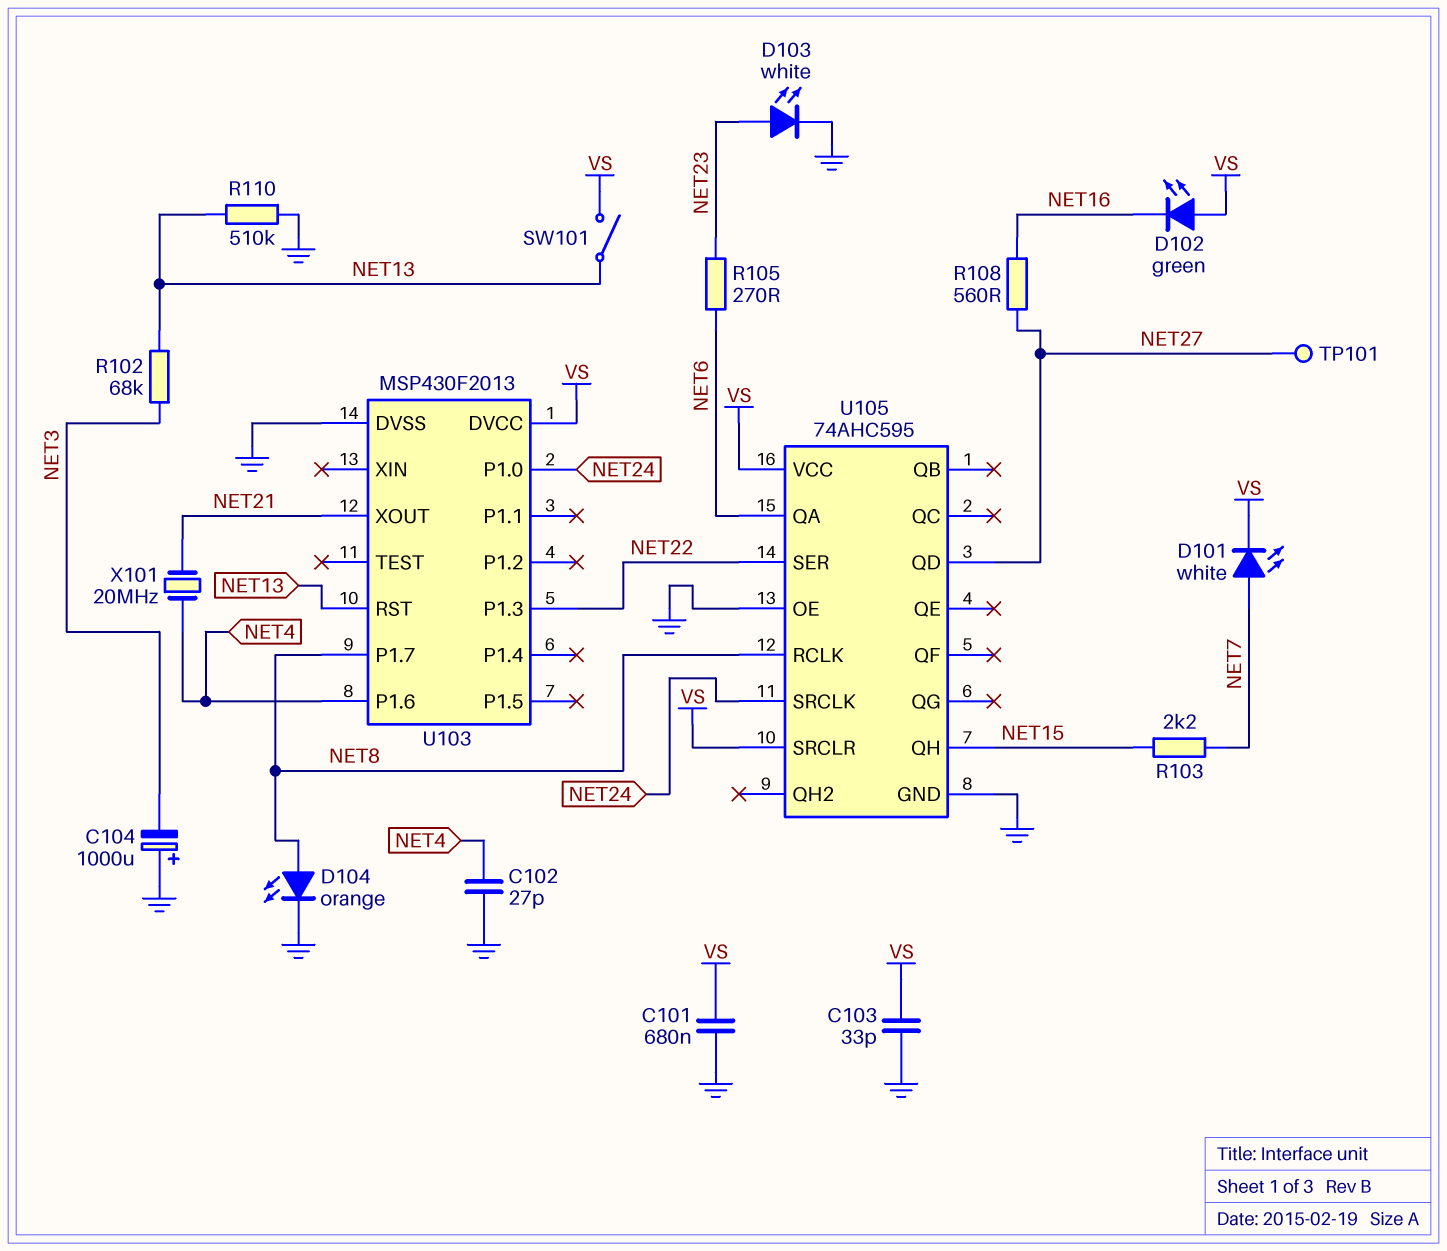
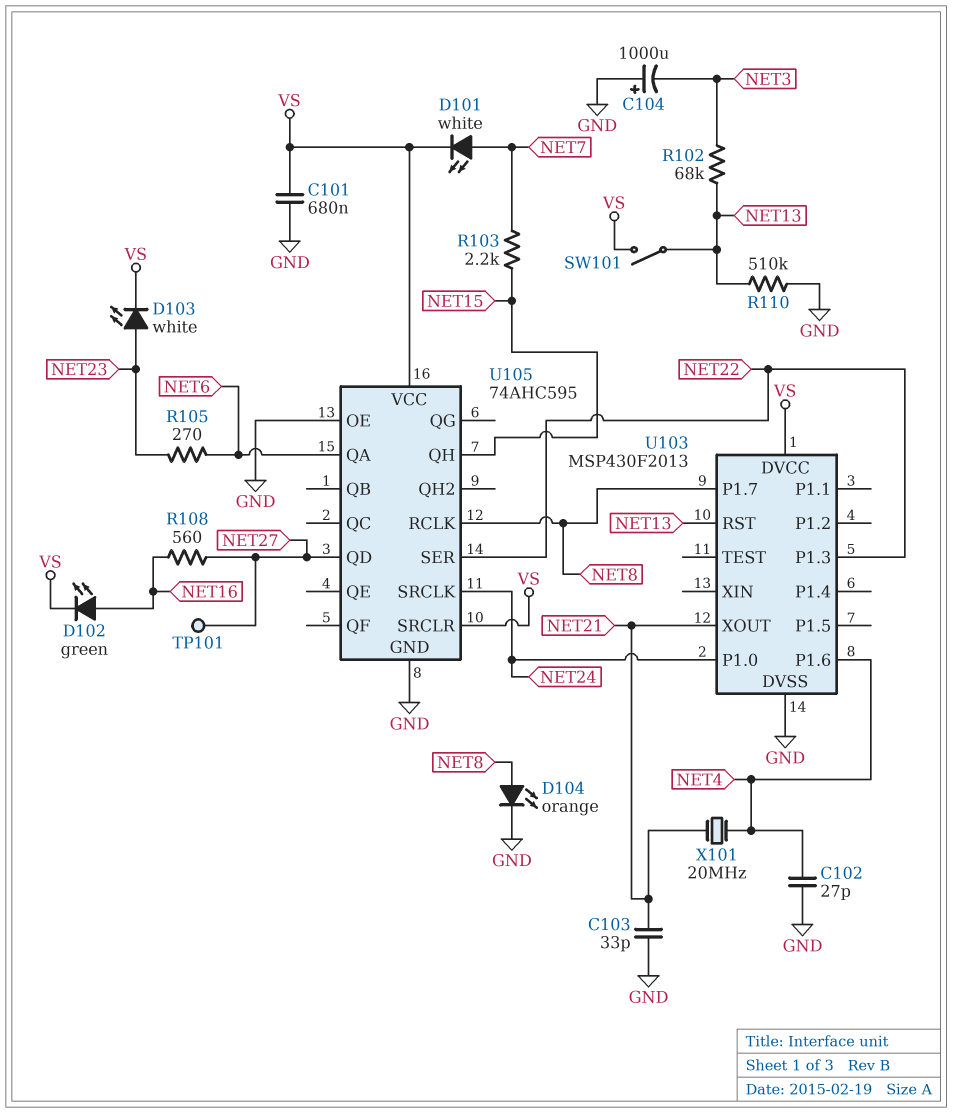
C103: 33pF (GND, VS) -> 33pF (GND, NET21)
D102: LED green (A VS, K NET16) -> LED green (A NET16, K VS)
D103: LED white (A NET23, K GND) -> LED white (A NET23, K VS)

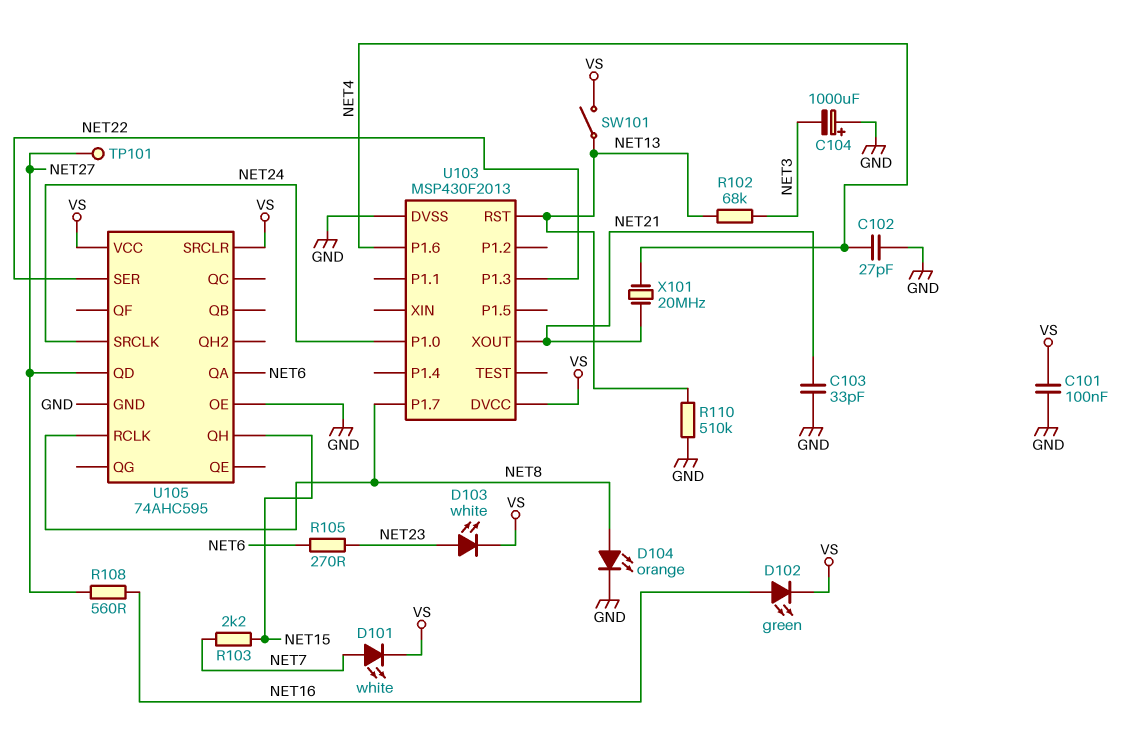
C101: 680nF (GND, VS) -> 100nF (GND, VS)

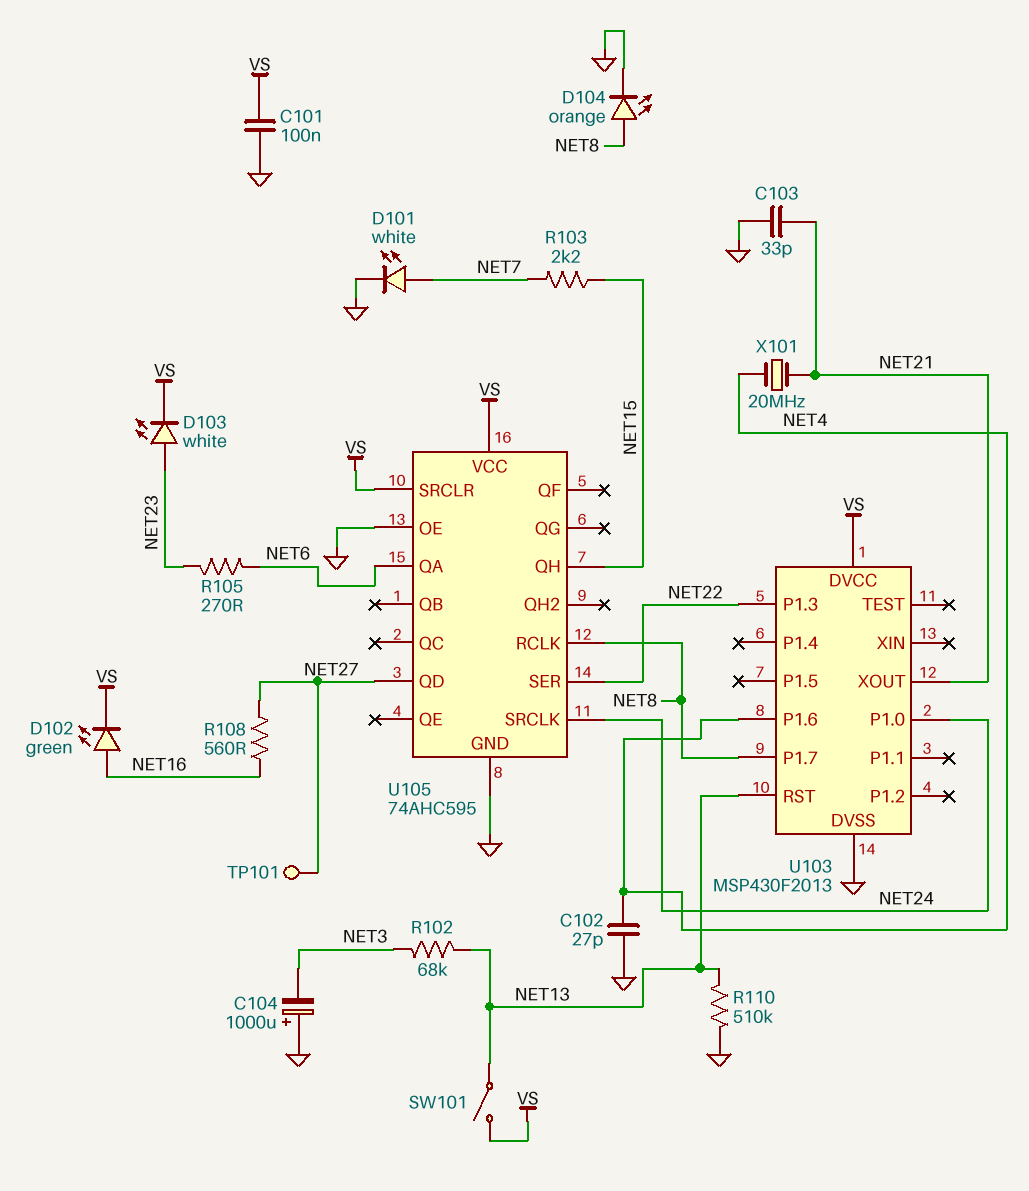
D101: LED white (A NET7, K VS) -> LED white (A NET7, K GND)

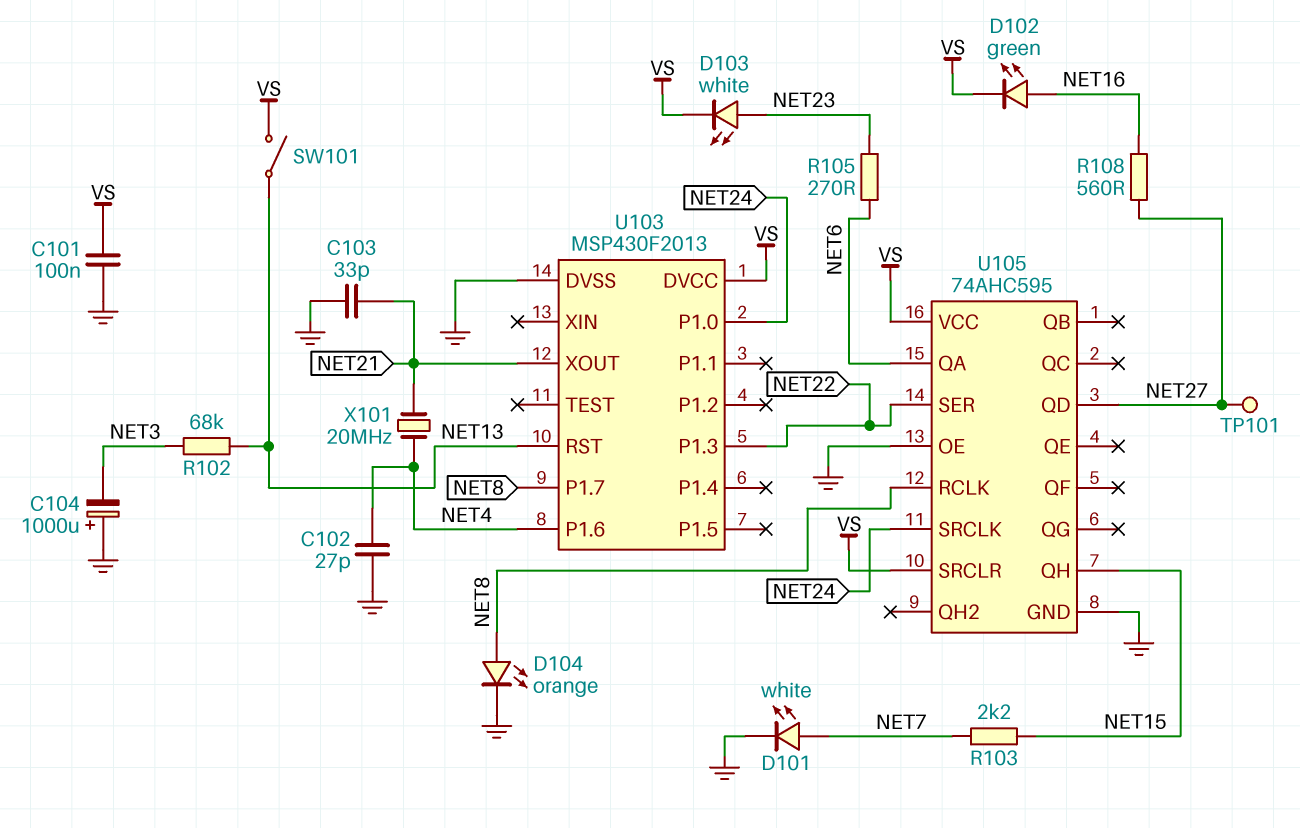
R110: 510k (GND, NET13) -> none

